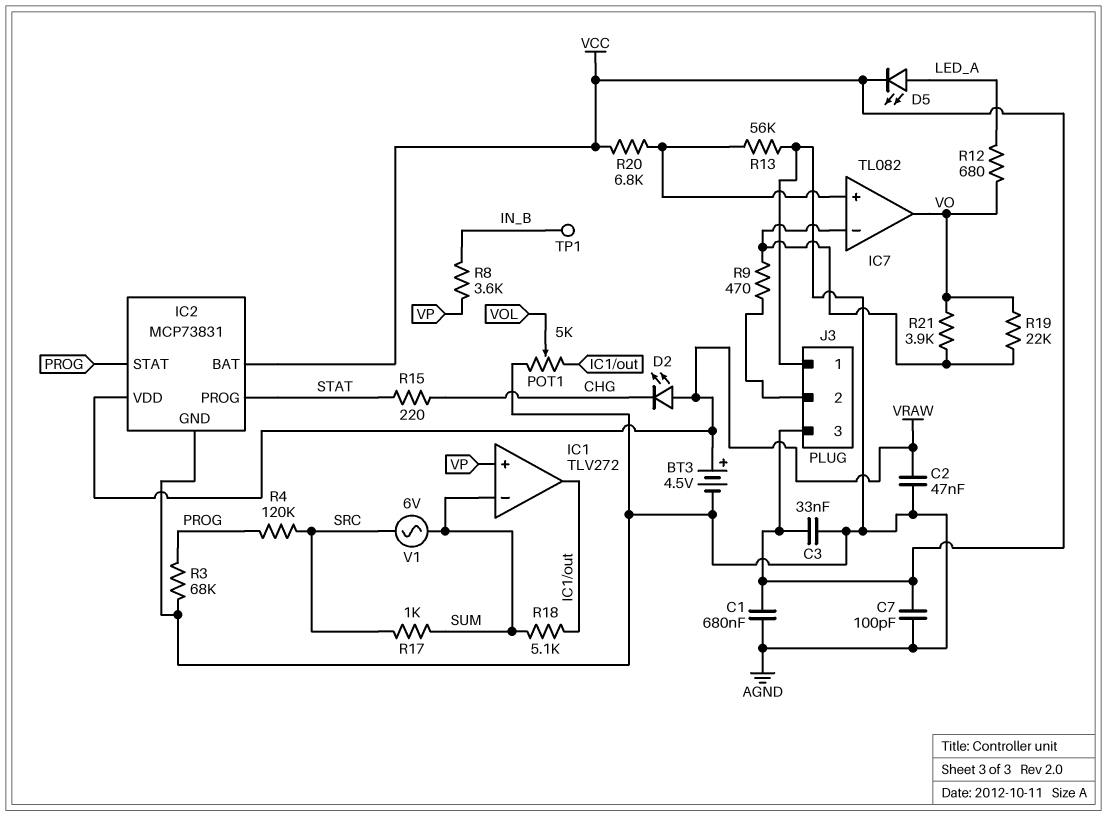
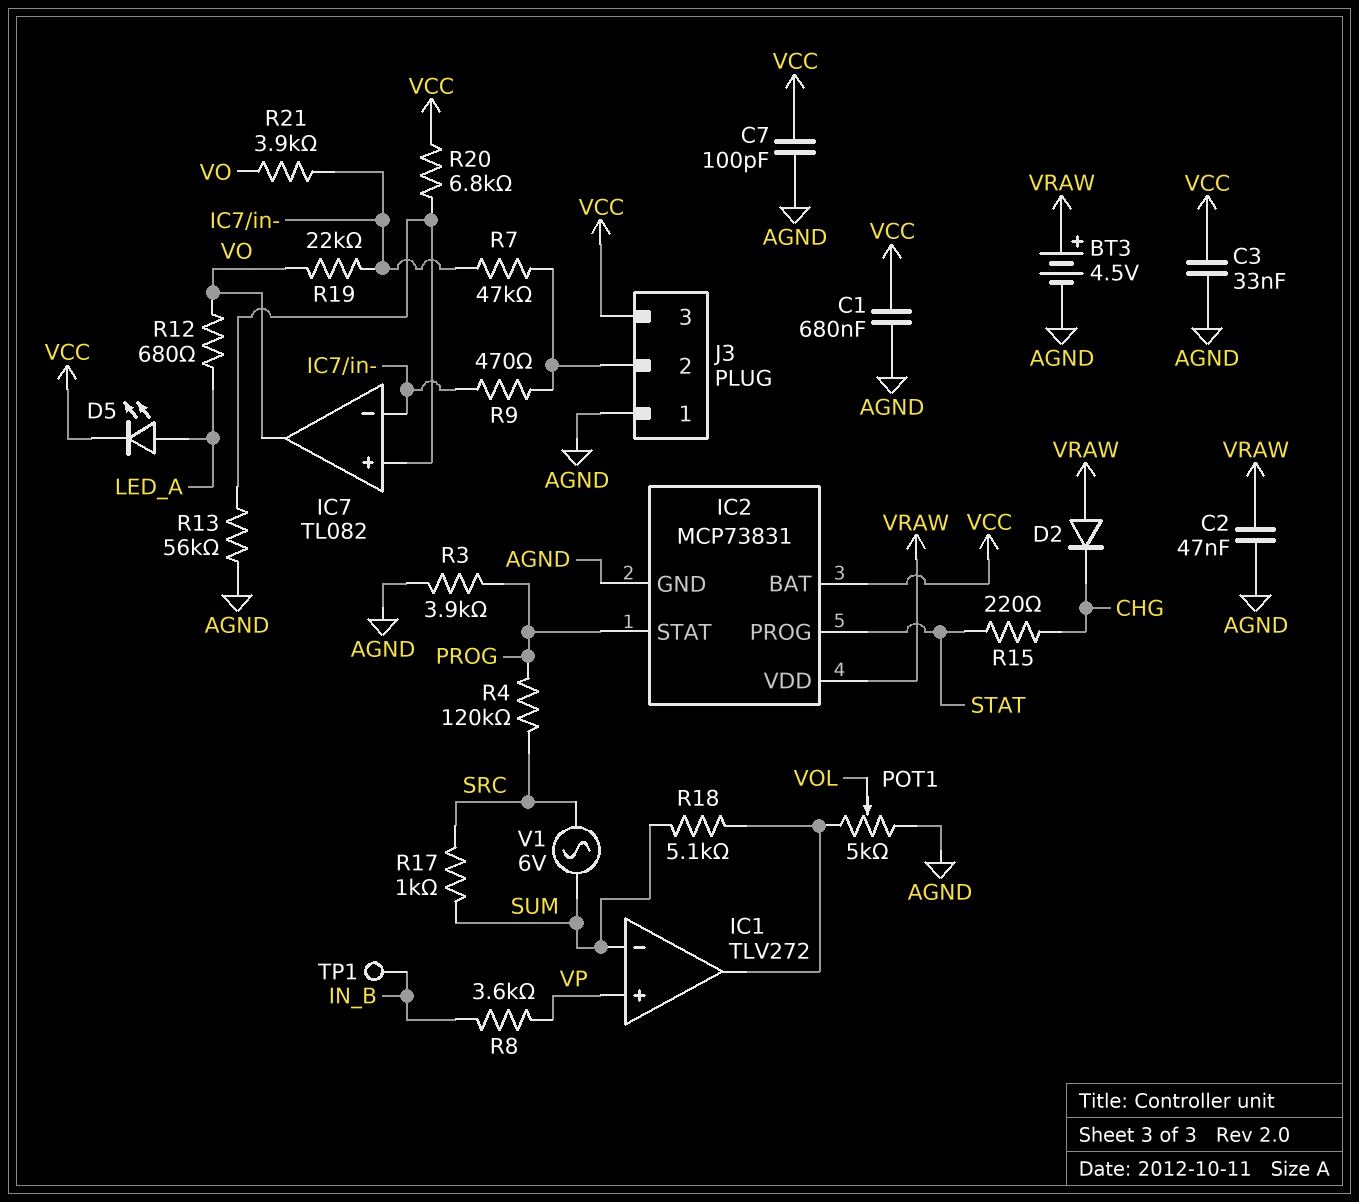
D2: LED (A VRAW, K CHG) -> diode (A VRAW, K CHG)
R3: 68k (AGND, PROG) -> 3.9k (AGND, PROG)
R7: none -> 47k (IC7/in-, J3/2)

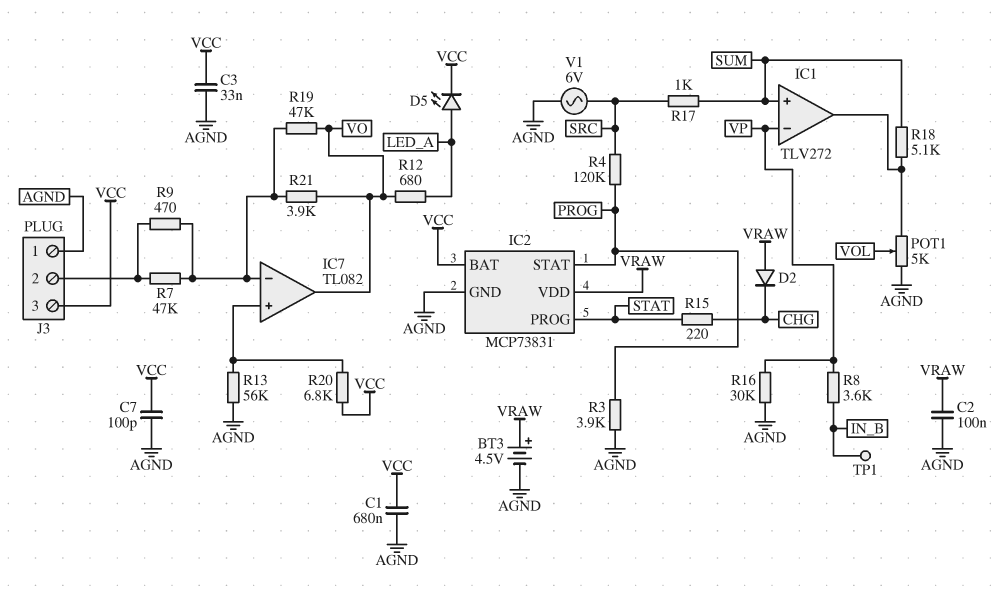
C2: 47nF (AGND, VRAW) -> 100nF (AGND, VRAW)
IC1 pin in+: VP -> SUM
IC1 pin in-: SUM -> VP
R16: none -> 30k (AGND, VP)
R19: 22k (IC7/in-, VO) -> 47k (IC7/in-, VO)
V1: AC 6V (SRC, SUM) -> AC 6V (AGND, SRC)

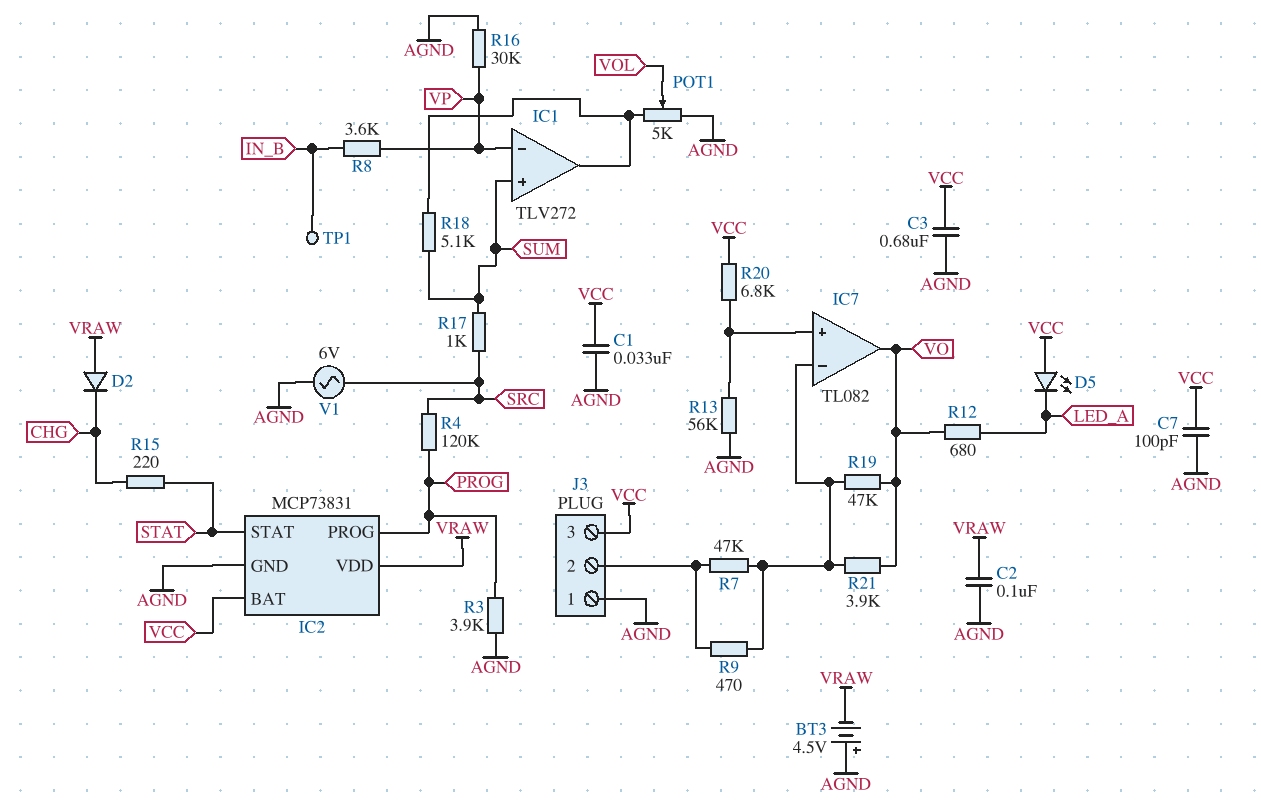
BT3: 4.5V (plus VRAW, minus AGND) -> 4.5V (plus AGND, minus VRAW)
C1: 680nF (AGND, VCC) -> 33nF (AGND, VCC)
C3: 33nF (AGND, VCC) -> 680nF (AGND, VCC)
D5: LED (A LED_A, K VCC) -> LED (A VCC, K LED_A)
IC2 pin PROG: STAT -> PROG
IC2 pin STAT: PROG -> STAT

